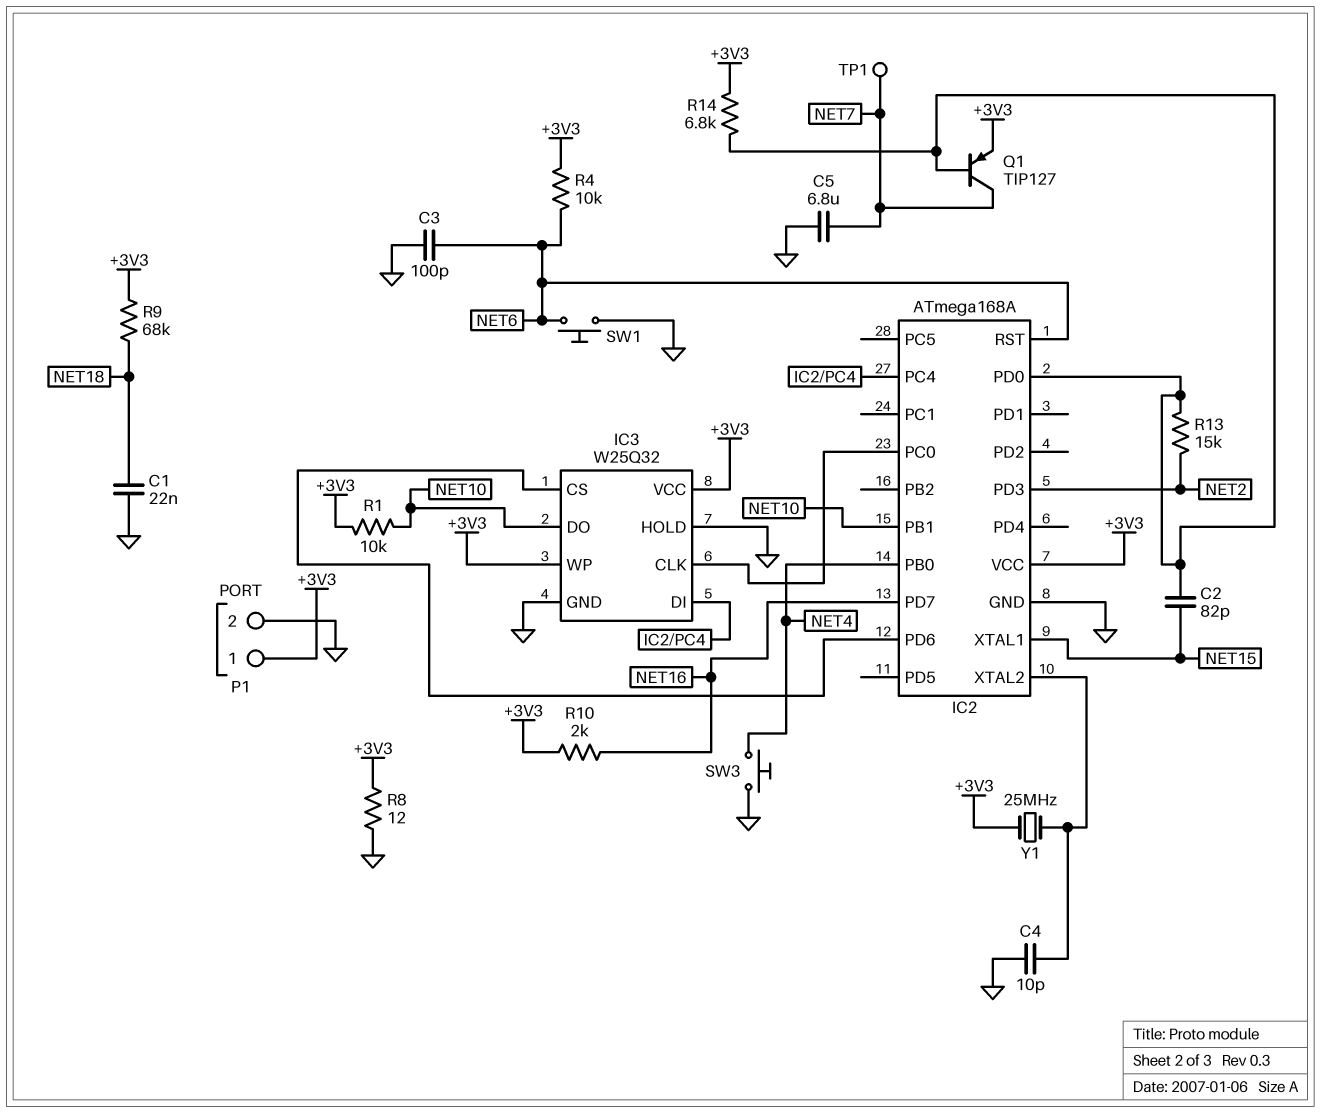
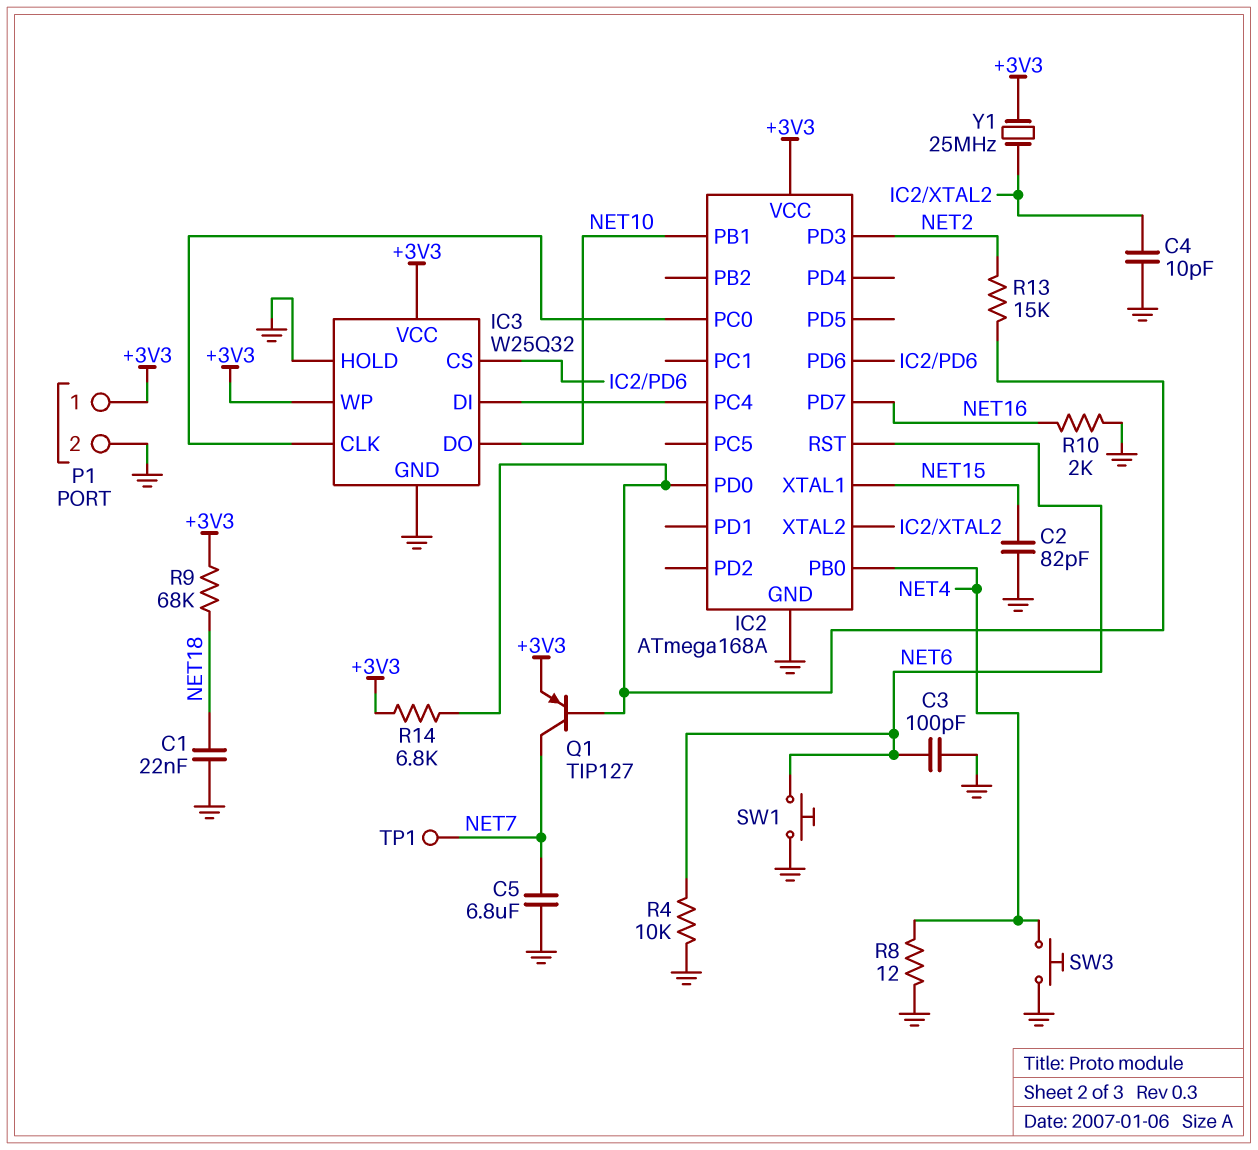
C2: 82pF (IC2/PD0, NET15) -> 82pF (GND, NET15)
R1: 10k (+3V3, NET10) -> none
R4: 10k (+3V3, NET6) -> 10k (GND, NET6)
R8: 12 (+3V3, GND) -> 12 (GND, NET4)
R10: 2k (+3V3, NET16) -> 2k (GND, NET16)

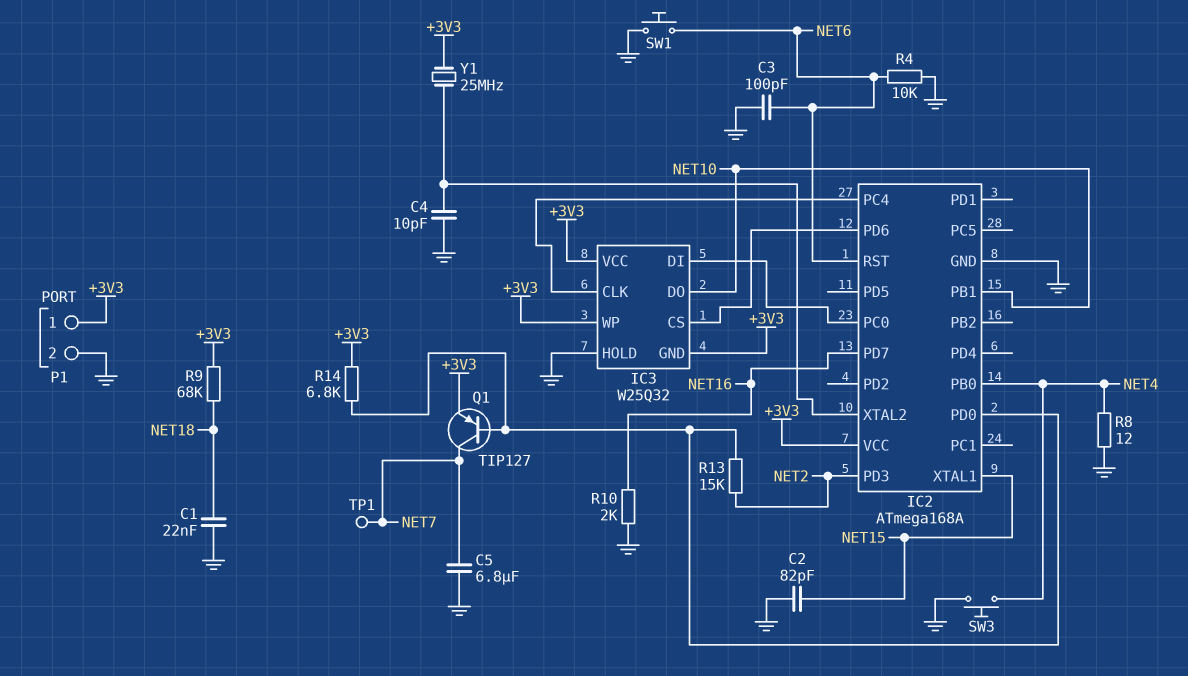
IC3 pin CLK: IC2/PC0 -> IC2/PC4
IC3 pin DI: IC2/PC4 -> IC2/PC0
IC3 pin GND: GND -> +3V3

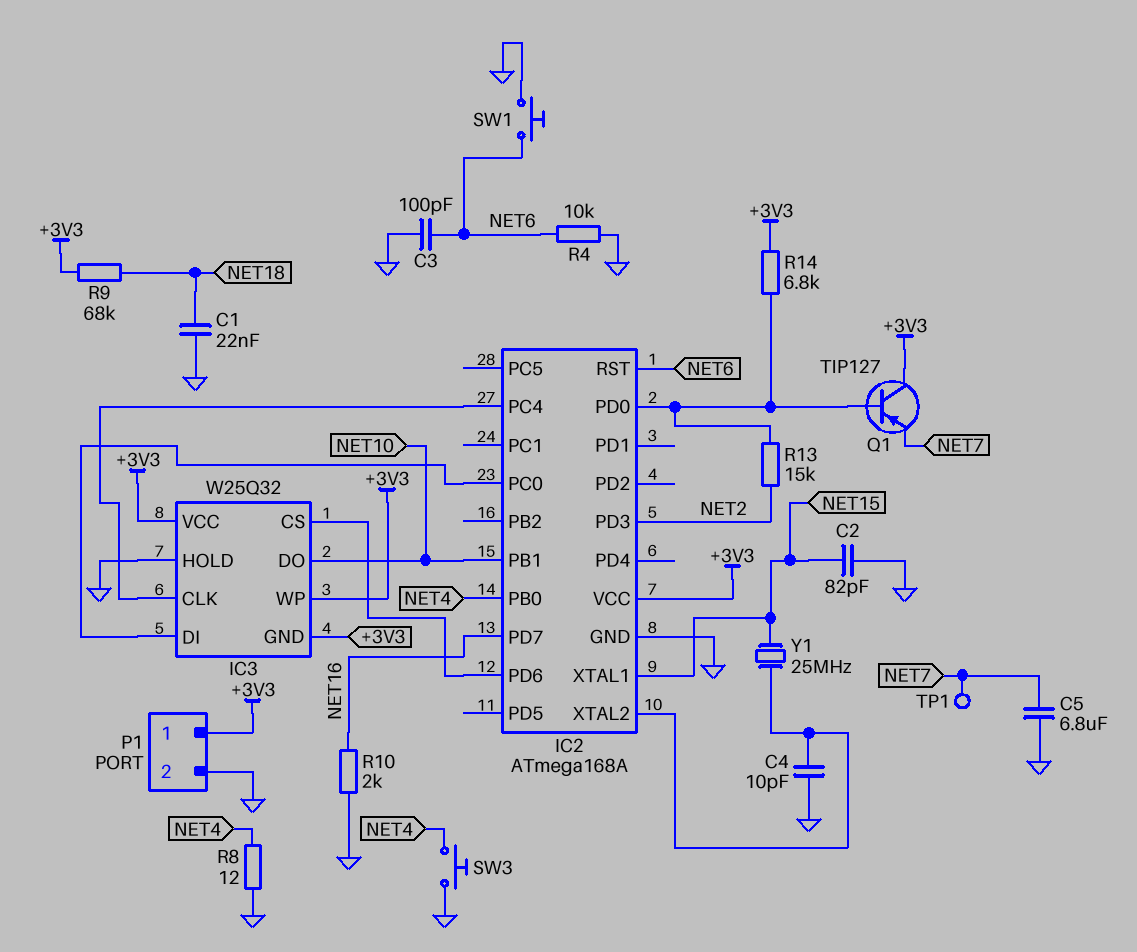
Q1: PNP TIP127 (B IC2/PD0, C NET7, E +3V3) -> PNP TIP127 (B IC2/PD0, C +3V3, E NET7)
Y1: 25MHz (+3V3, IC2/XTAL2) -> 25MHz (IC2/XTAL2, NET15)

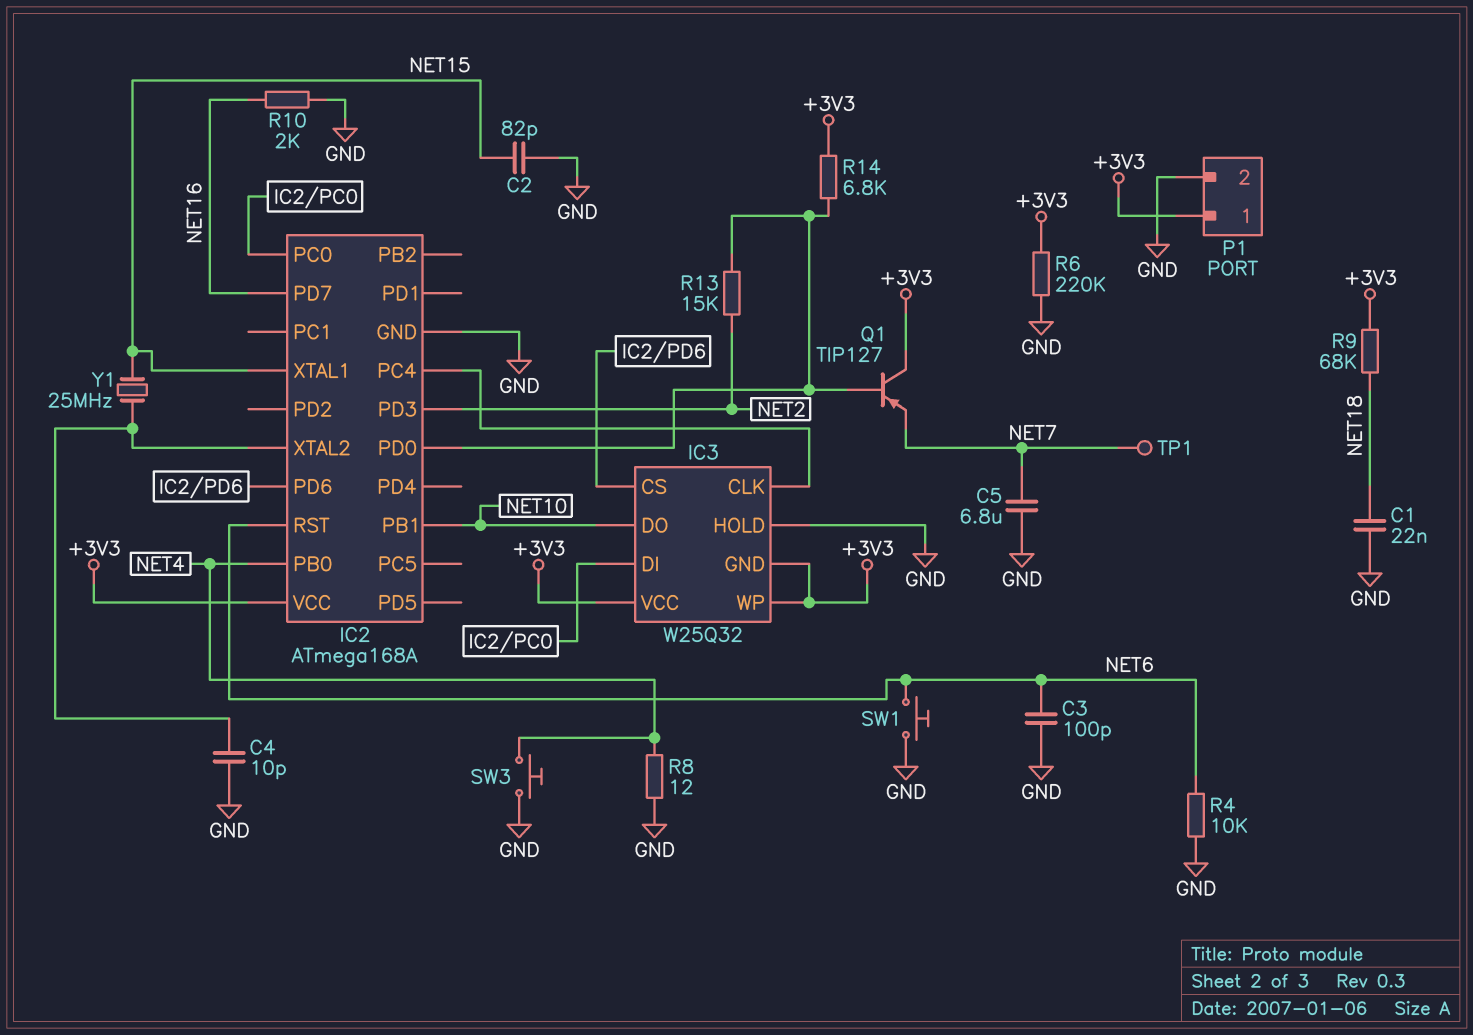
R6: none -> 220k (+3V3, GND)

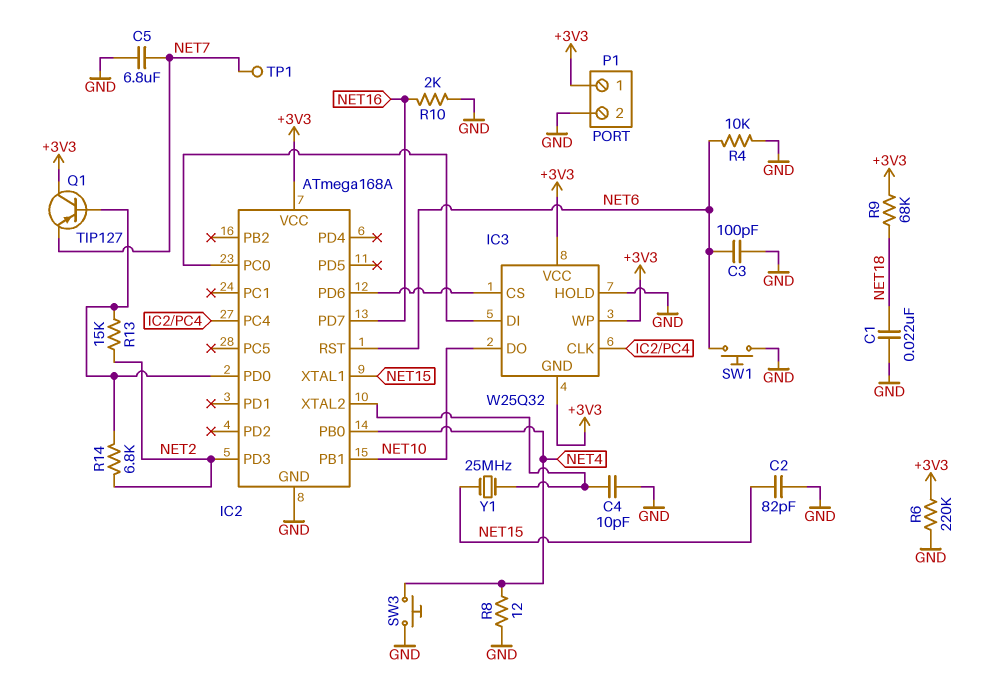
R14: 6.8k (+3V3, IC2/PD0) -> 6.8k (IC2/PD0, NET2)

